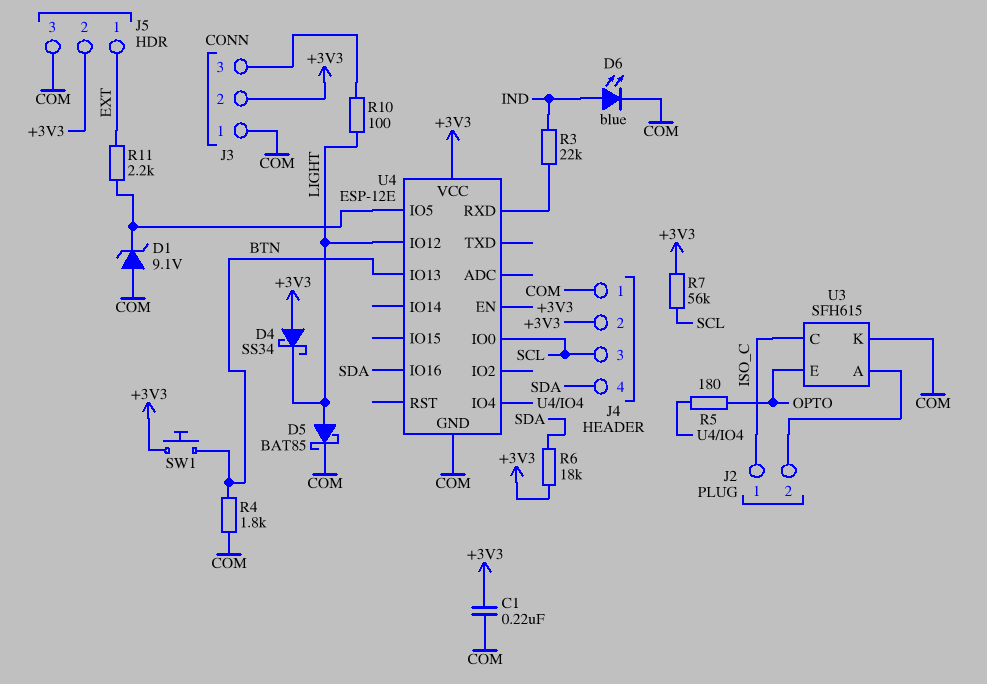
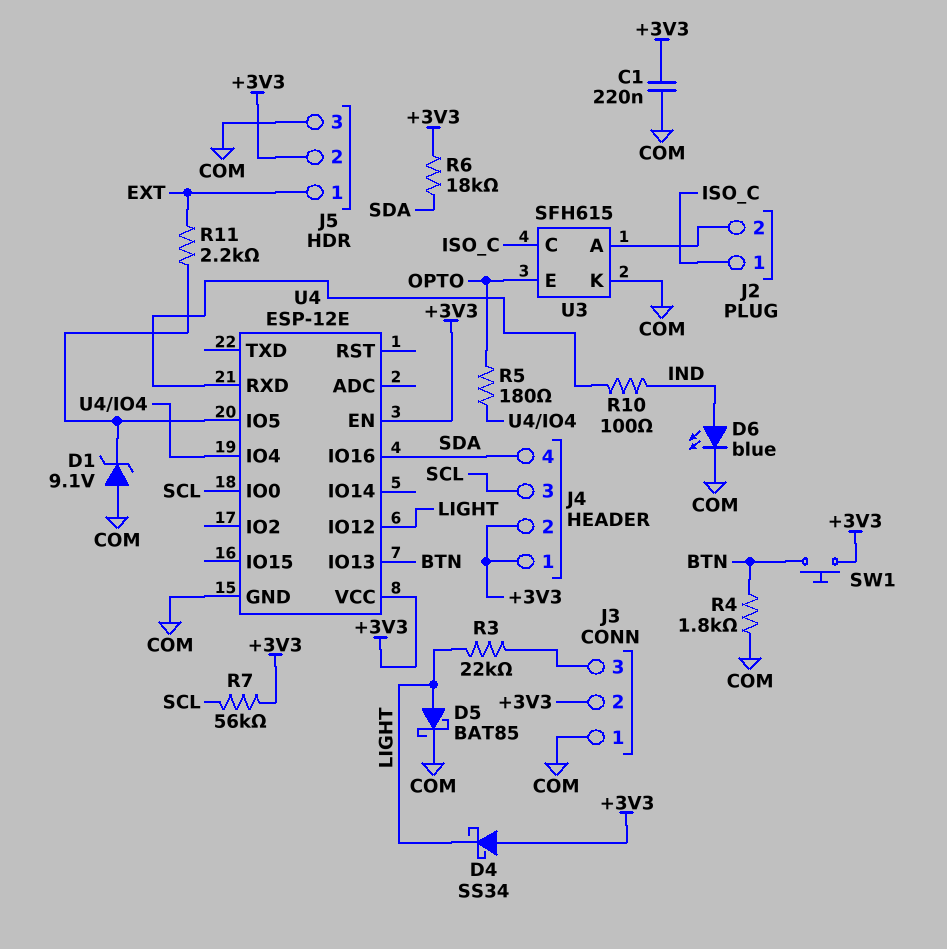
J4 pin 1: COM -> +3V3
R3: 22k (IND, U4/RXD) -> 22k (J3/3, LIGHT)
R10: 100 (J3/3, LIGHT) -> 100 (IND, U4/RXD)

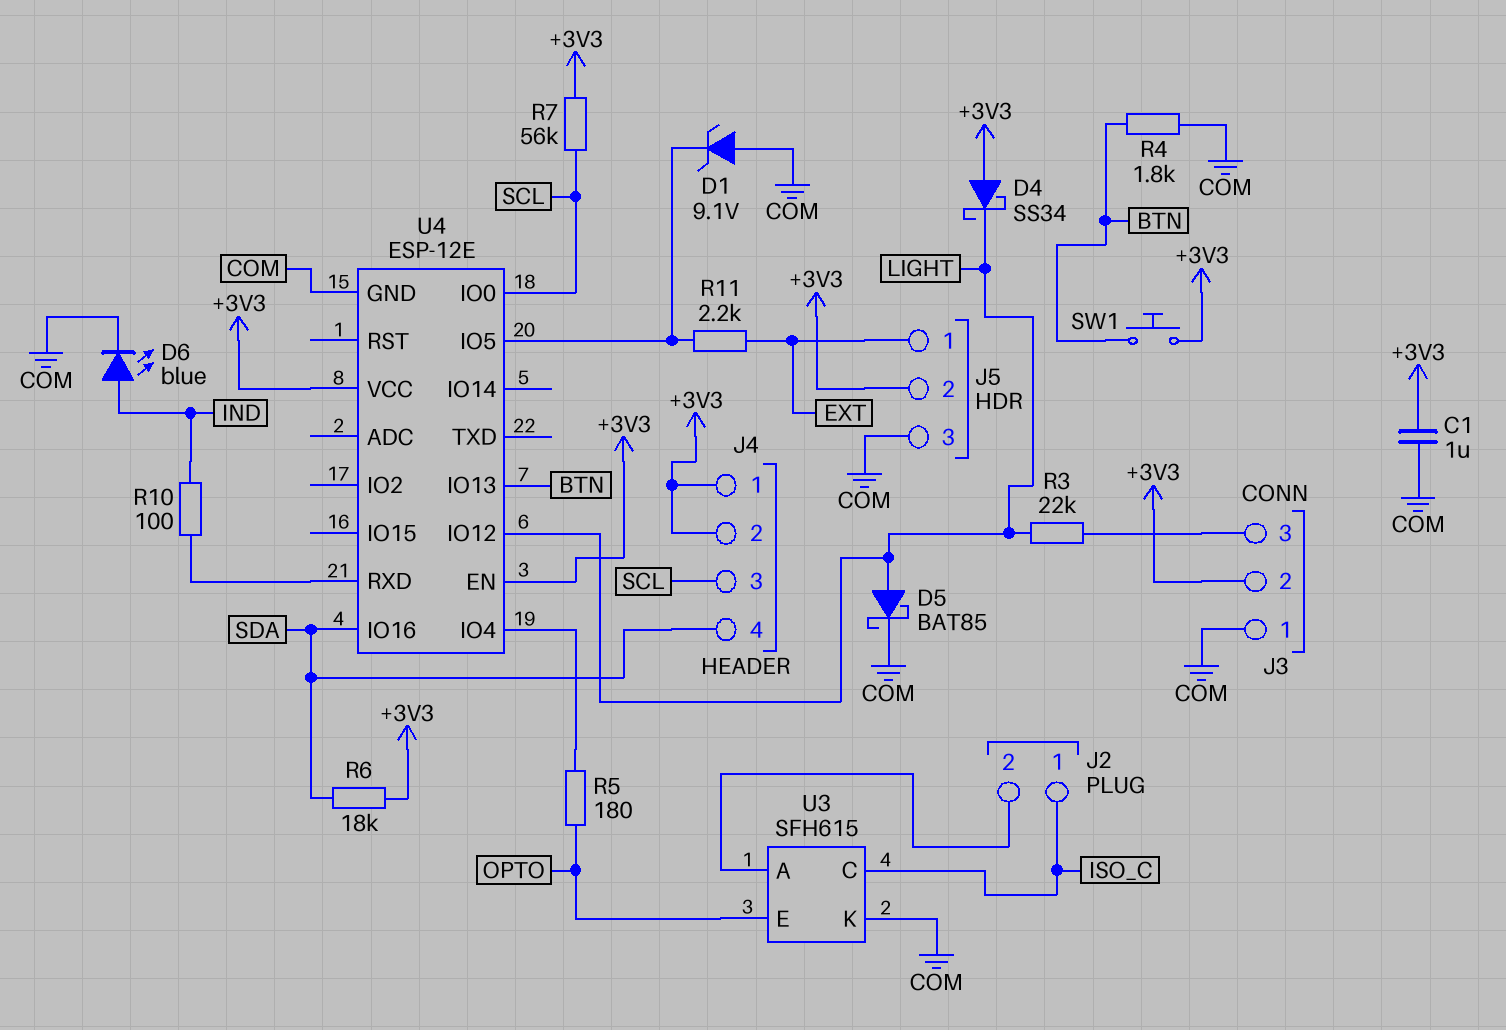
C1: 220nF (+3V3, COM) -> 1uF (+3V3, COM)

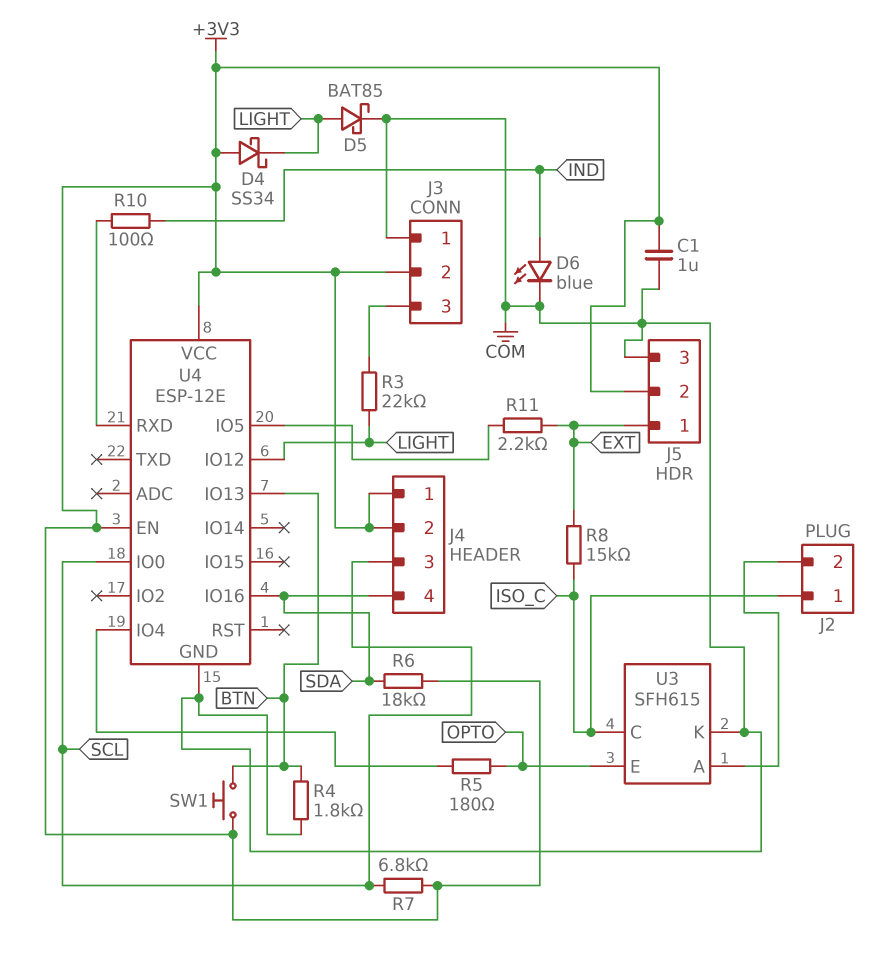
D1: zener 9.1V (A COM, K U4/IO5) -> none
R7: 56k (+3V3, SCL) -> 6.8k (+3V3, SCL)
R8: none -> 15k (EXT, ISO_C)

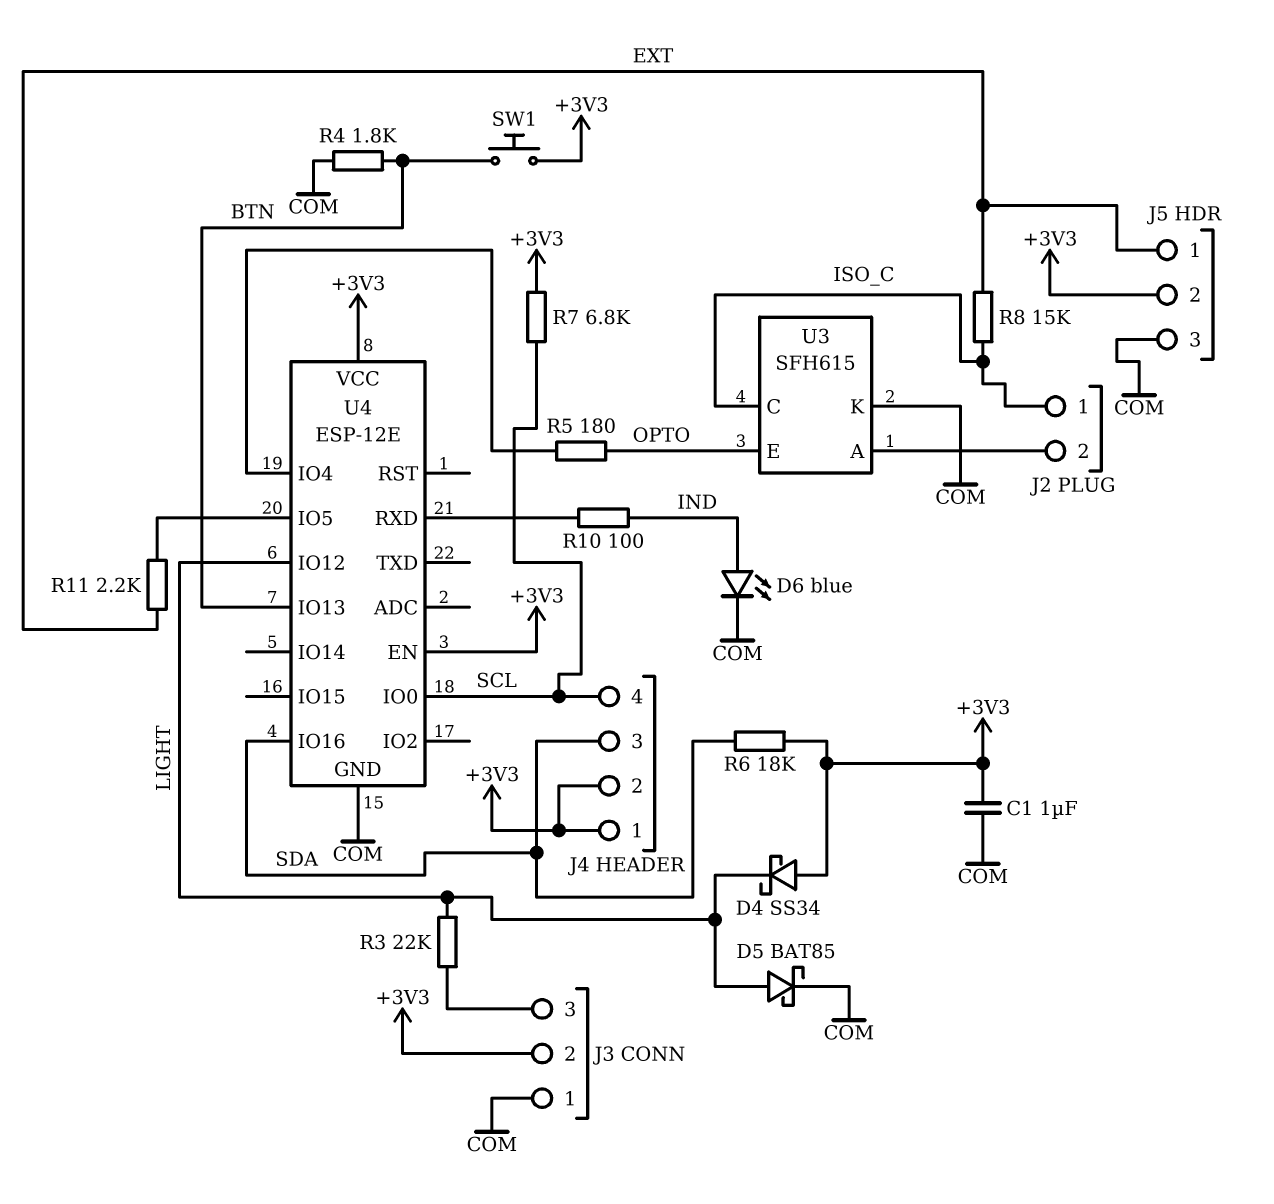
J4 pin 3: SCL -> SDA
J4 pin 4: SDA -> SCL

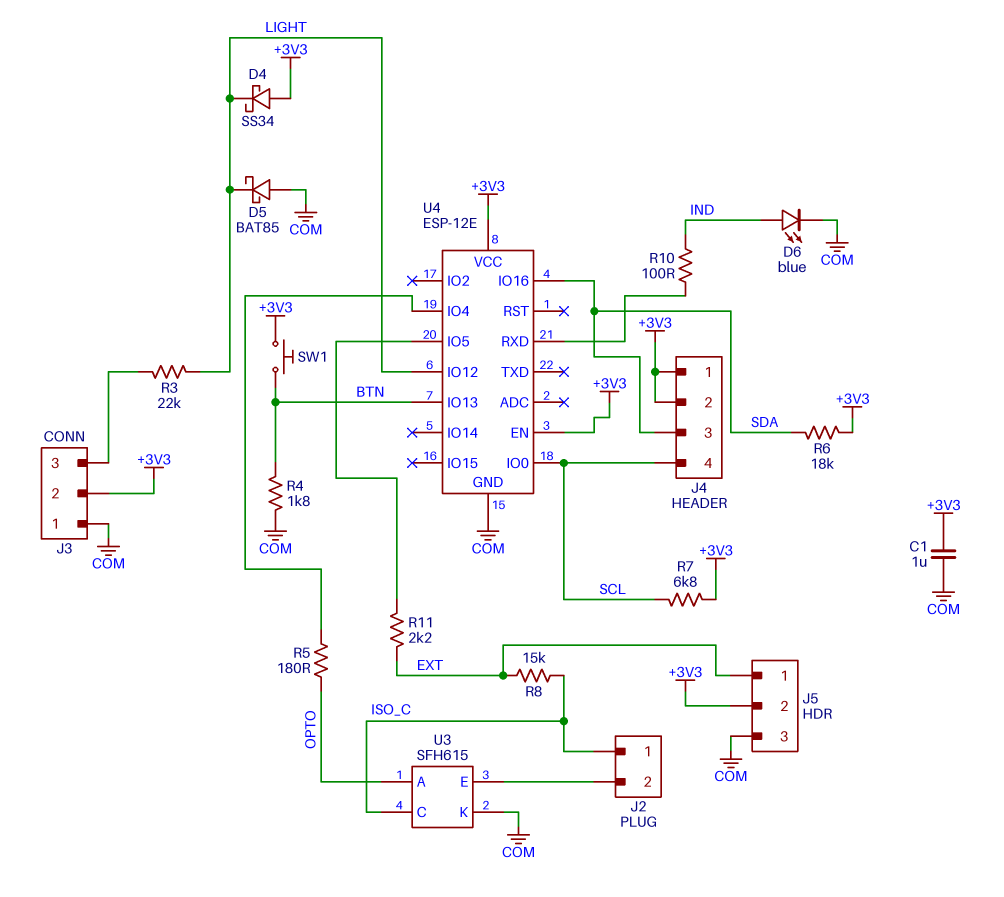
D5: schottky BAT85 (A LIGHT, K COM) -> schottky BAT85 (A COM, K LIGHT)
U3 pin A: J2/2 -> OPTO
U3 pin E: OPTO -> J2/2

